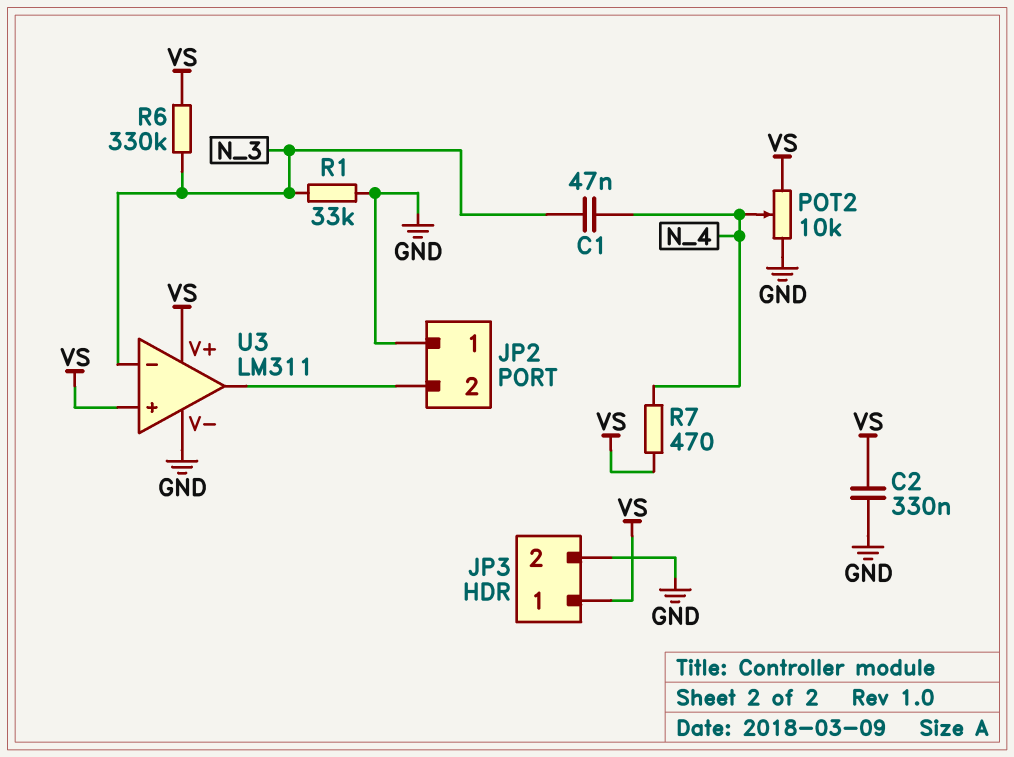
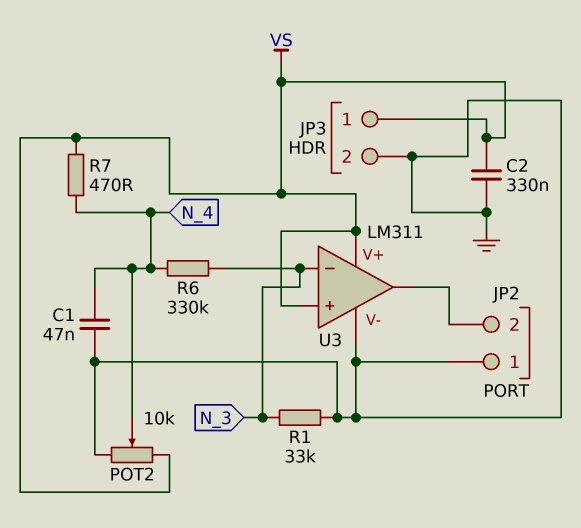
C1: 47nF (N_3, N_4) -> 47nF (GND, N_4)
R6: 330k (N_3, VS) -> 330k (N_3, N_4)

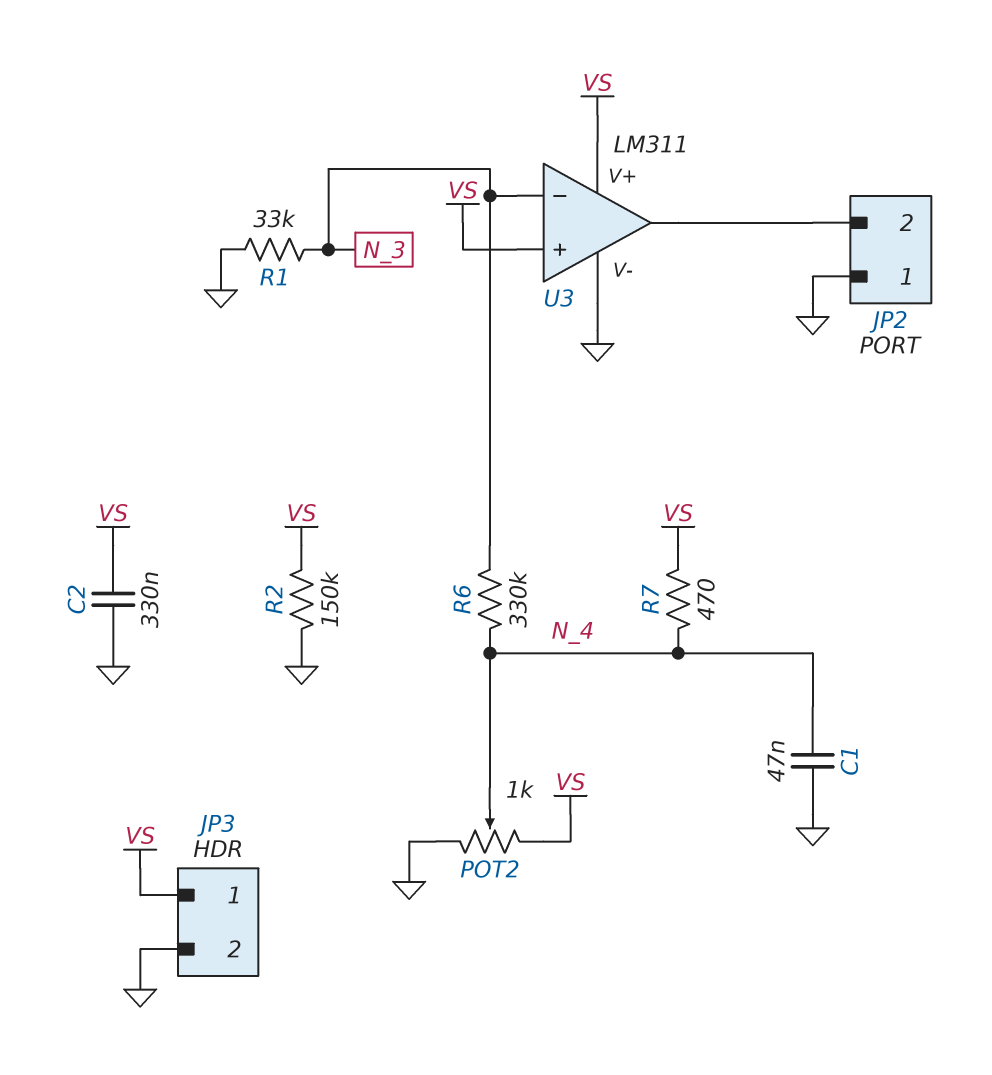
POT2: 10k (GND, VS, wiper N_4) -> 1k (GND, VS, wiper N_4)
R2: none -> 150k (GND, VS)

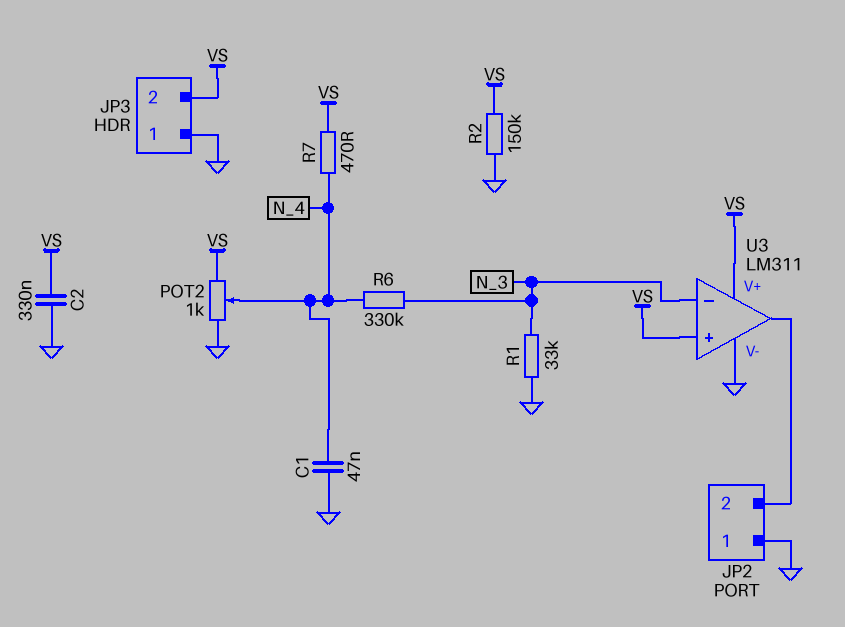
JP3 pin 1: VS -> GND
JP3 pin 2: GND -> VS

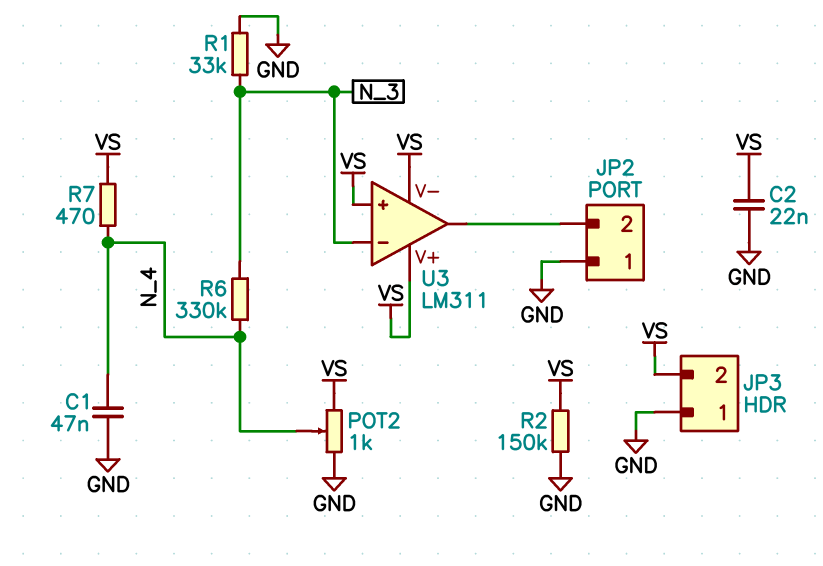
C2: 330nF (GND, VS) -> 22nF (GND, VS)
U3 pin V-: GND -> VS

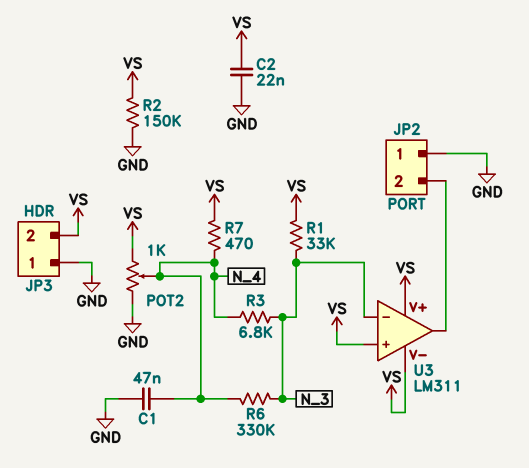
R1: 33k (GND, N_3) -> 33k (N_3, VS)
R3: none -> 6.8k (N_3, N_4)

